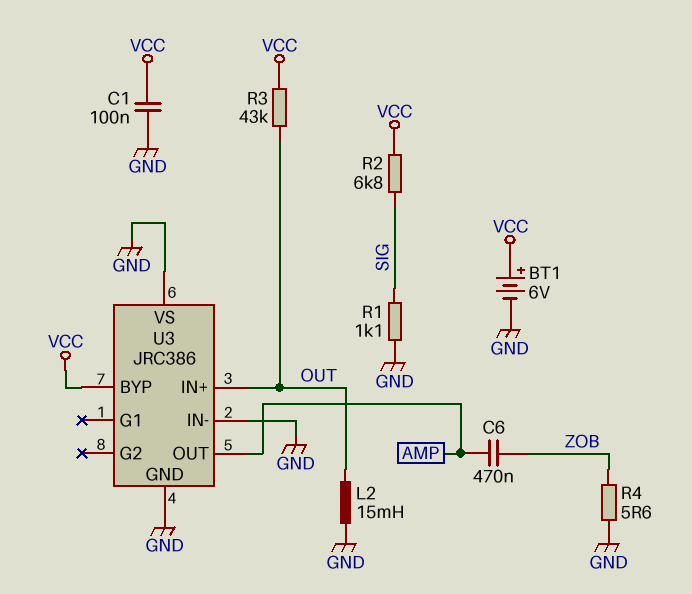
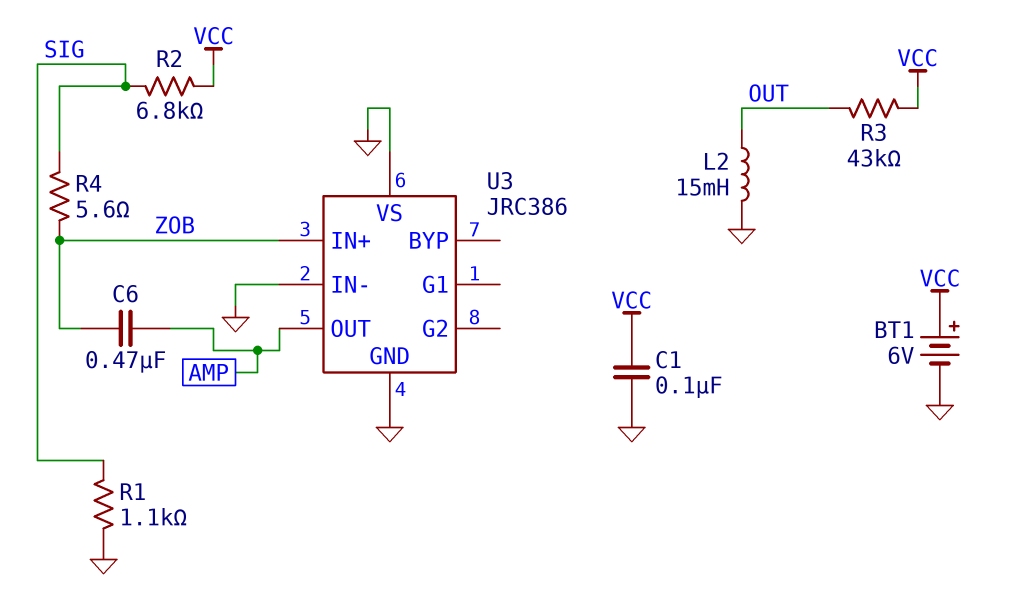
R4: 5.6 (GND, ZOB) -> 5.6 (SIG, ZOB)
U3 pin BYP: VCC -> none
U3 pin IN+: OUT -> ZOB

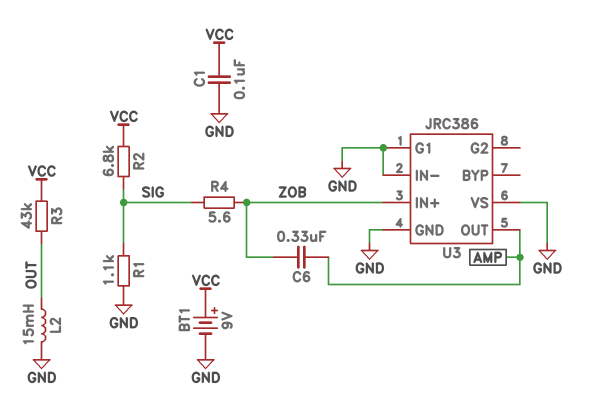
BT1: 6V (plus VCC, minus GND) -> 9V (plus VCC, minus GND)
C6: 470nF (AMP, ZOB) -> 330nF (AMP, ZOB)
U3 pin G1: none -> GND

